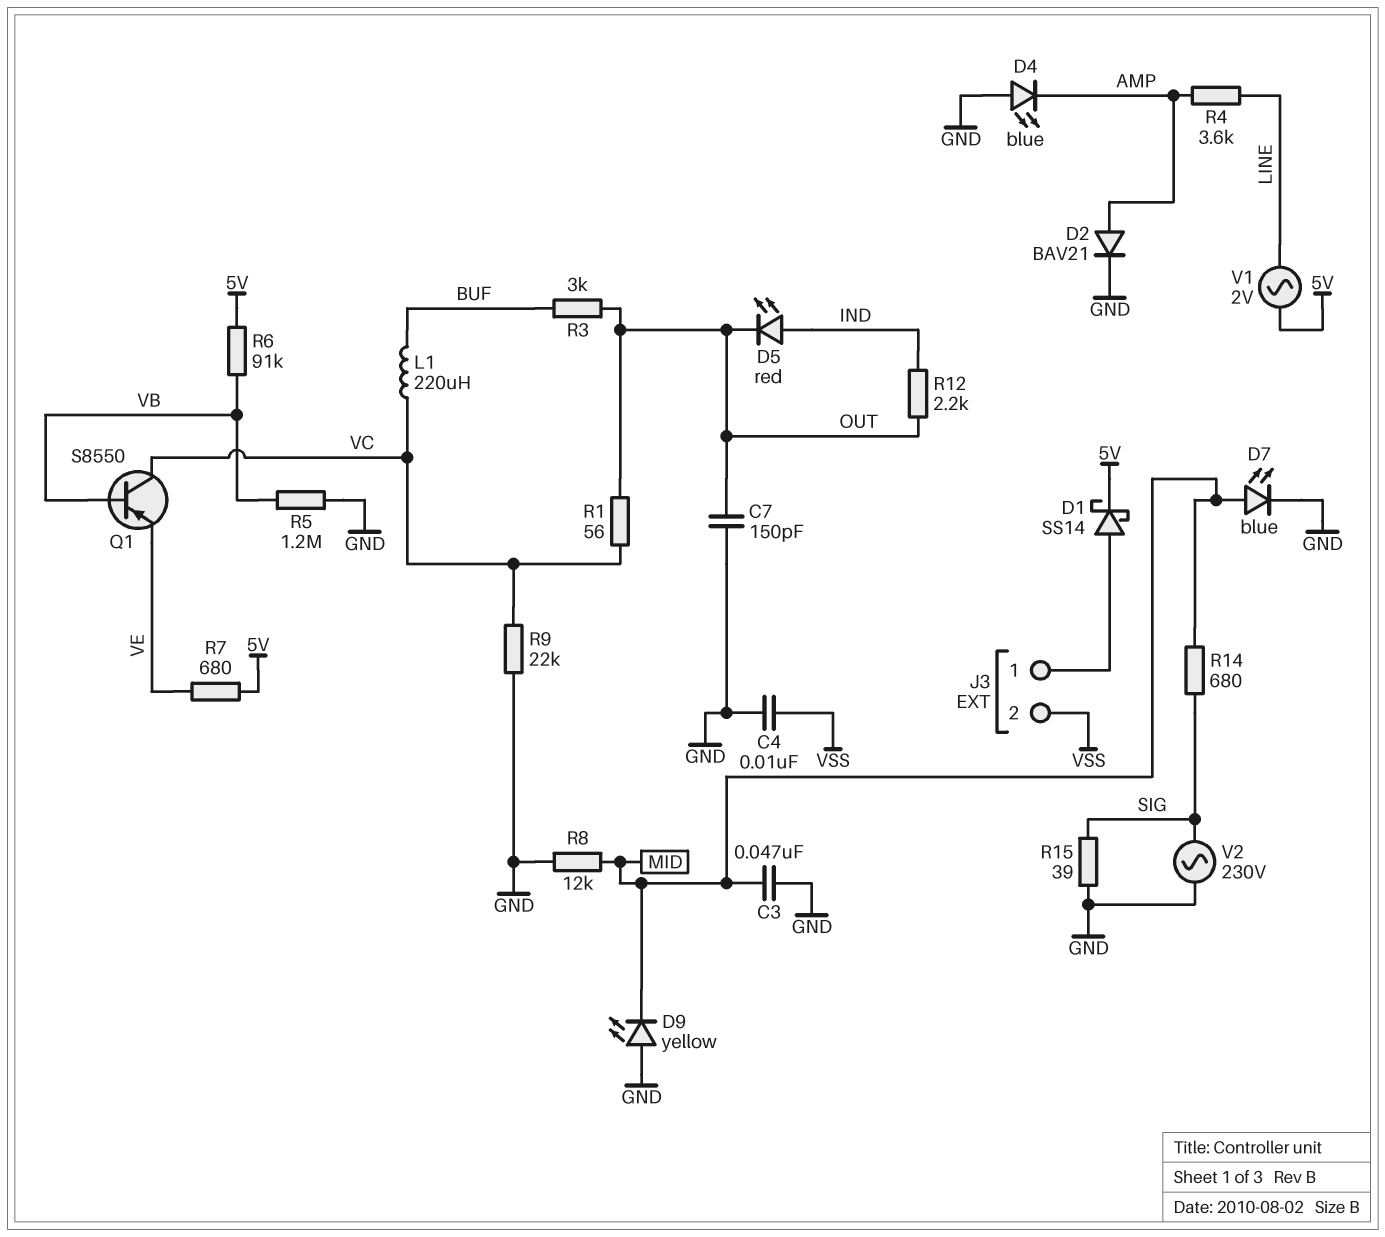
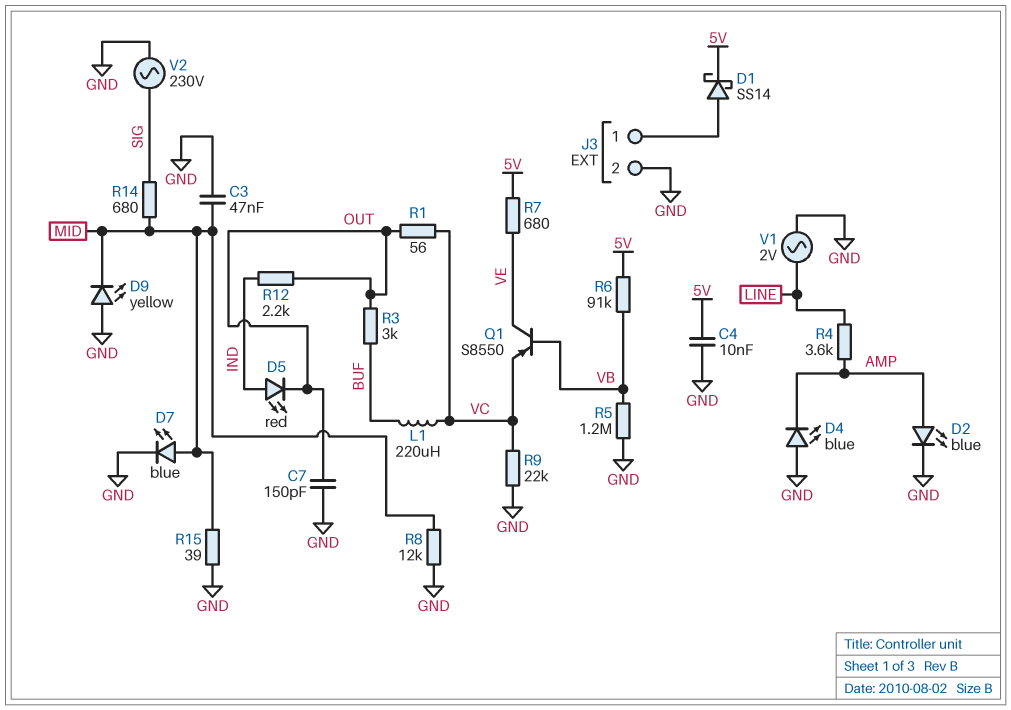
C4: 10nF (GND, VSS) -> 10nF (5V, GND)
D2: diode BAV21 (A AMP, K GND) -> LED blue (A AMP, K GND)
J3 pin 2: VSS -> GND
Q1: PNP S8550 (B VB, C VC, E VE) -> PNP S8550 (B VB, C VE, E VC)
R15: 39 (GND, SIG) -> 39 (GND, MID)
V1: AC 2V (5V, LINE) -> AC 2V (GND, LINE)

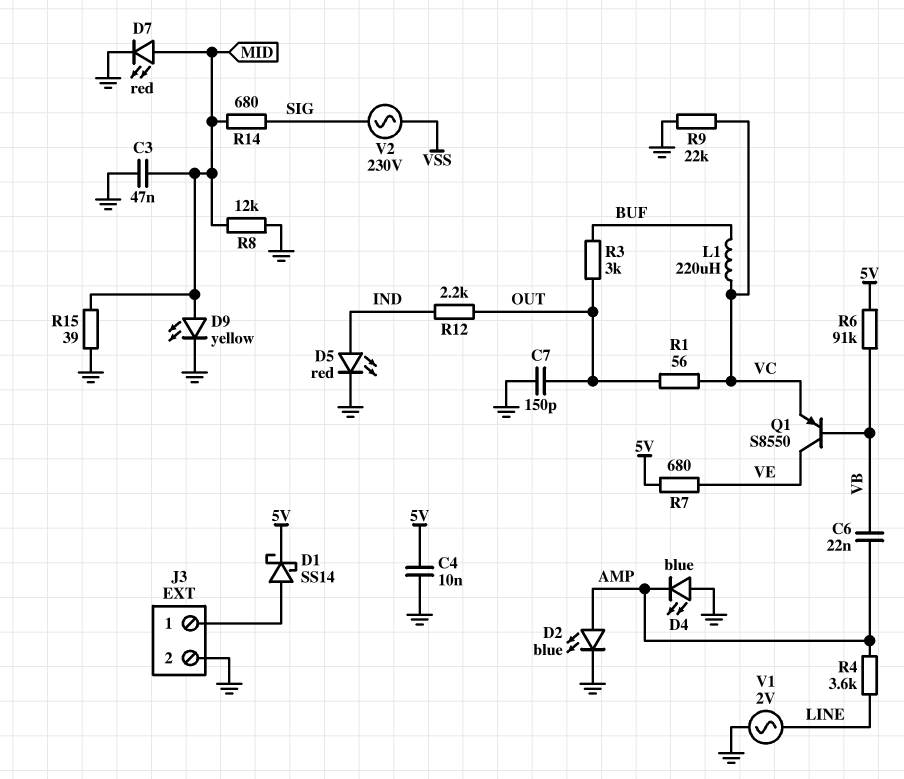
C6: none -> 22nF (AMP, VB)
D5: LED red (A IND, K OUT) -> LED red (A IND, K GND)
D7: LED blue (A MID, K GND) -> LED red (A MID, K GND)
D9: LED yellow (A GND, K MID) -> LED yellow (A MID, K GND)
R5: 1.2M (GND, VB) -> none
V2: AC 230V (GND, SIG) -> AC 230V (SIG, VSS)

